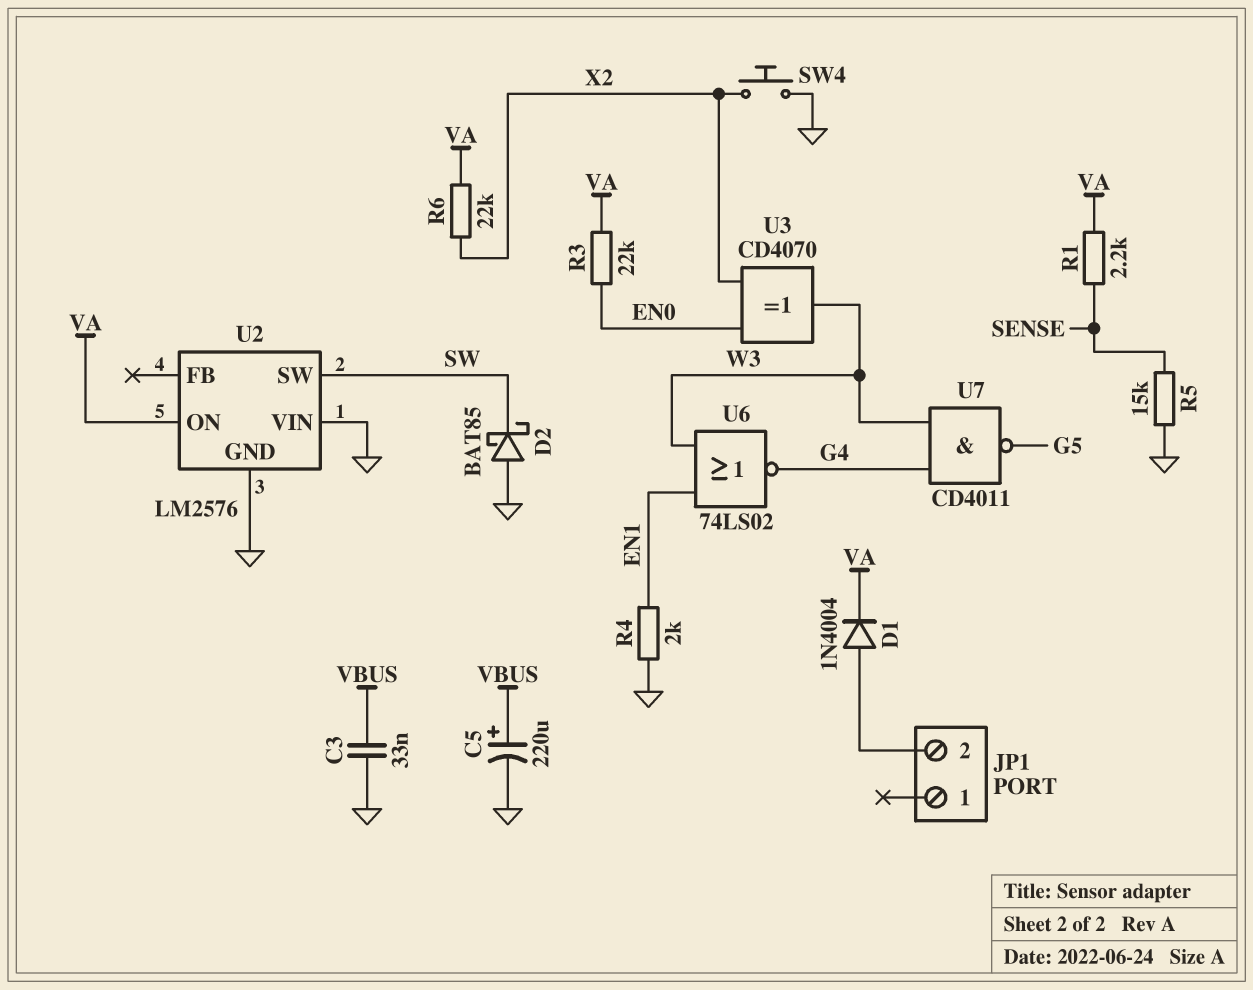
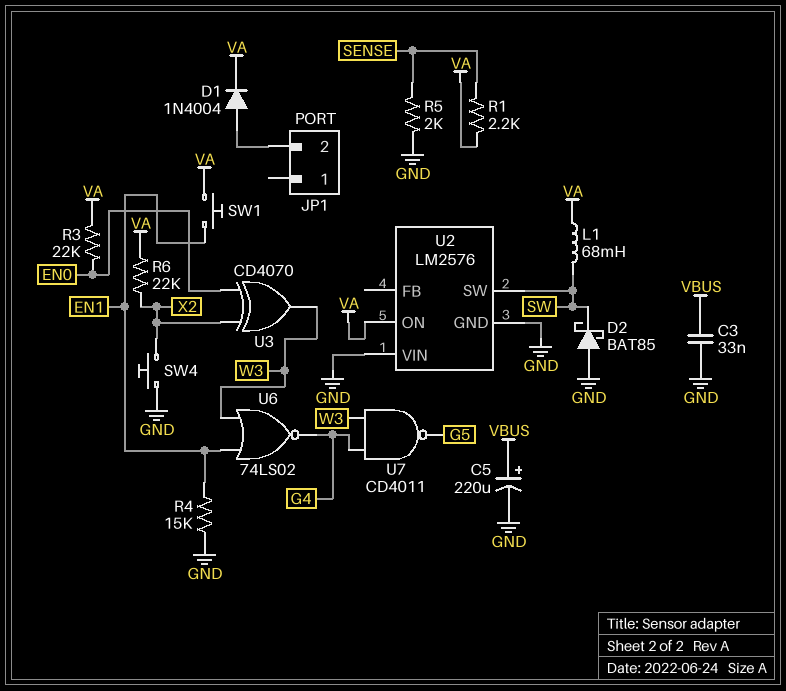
L1: none -> 68mH (SW, VA)
R4: 2k (EN1, GND) -> 15k (EN1, GND)
R5: 15k (GND, SENSE) -> 2k (GND, SENSE)
SW1: none -> button (EN1, VA)

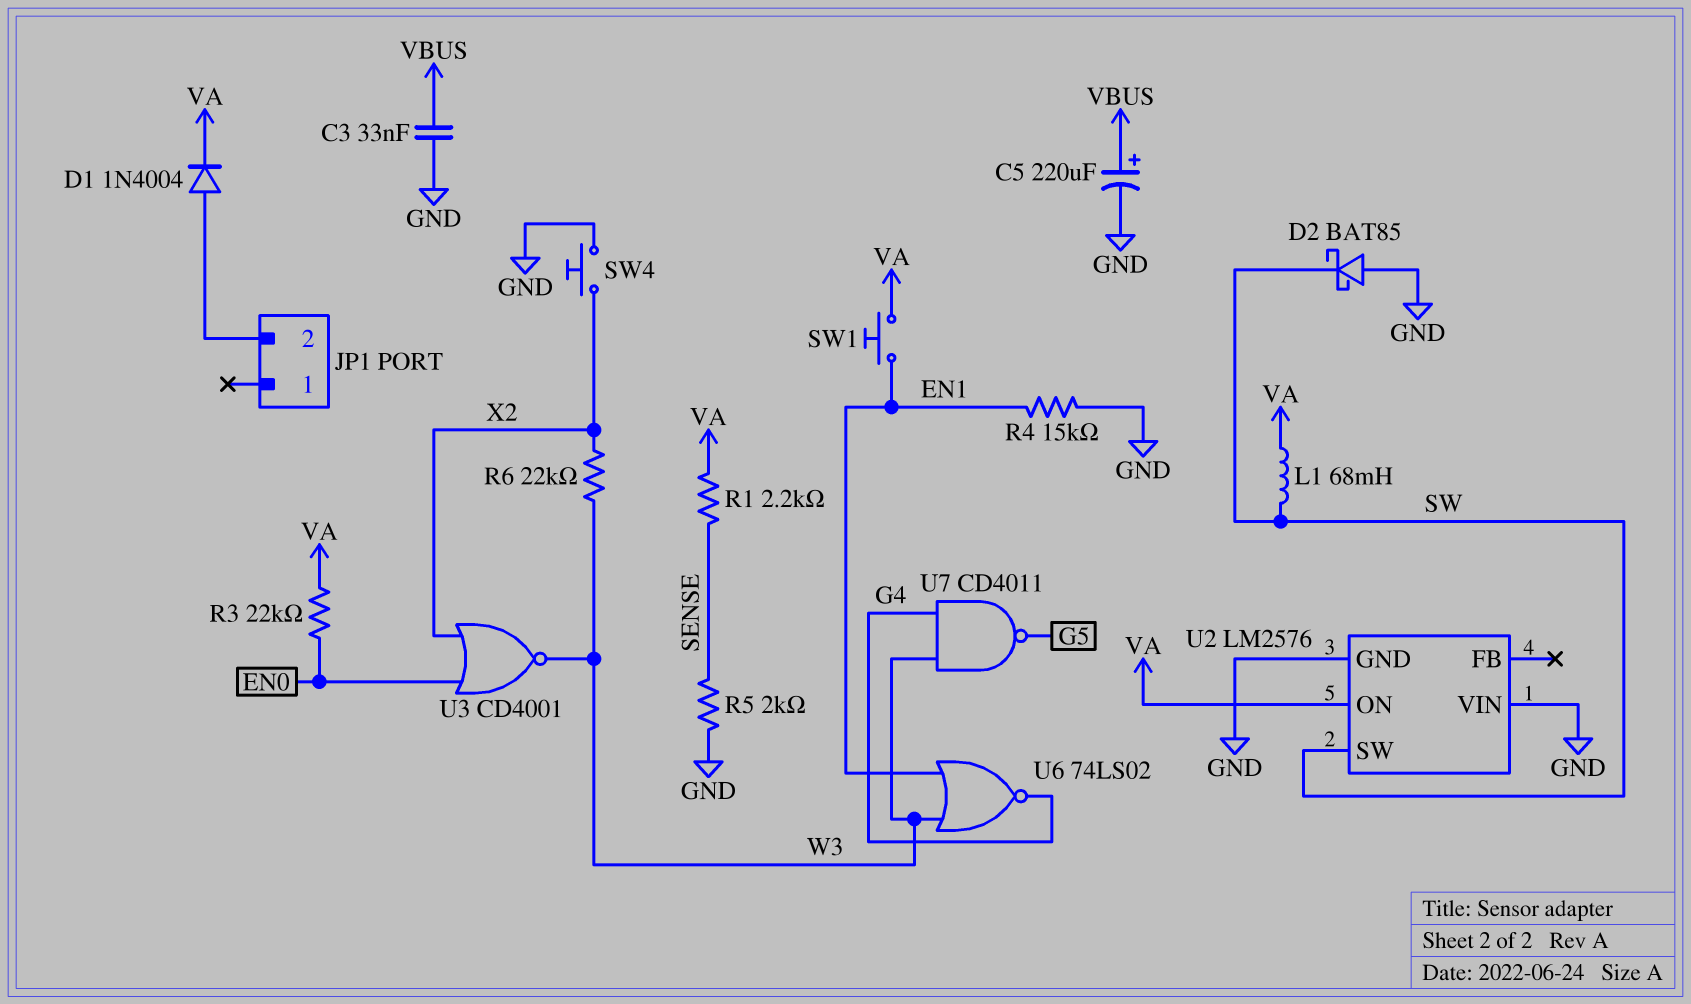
R6: 22k (VA, X2) -> 22k (W3, X2)
U3: XOR CD4070 (in EN0, in X2, out W3) -> NOR CD4001 (in EN0, in X2, out W3)

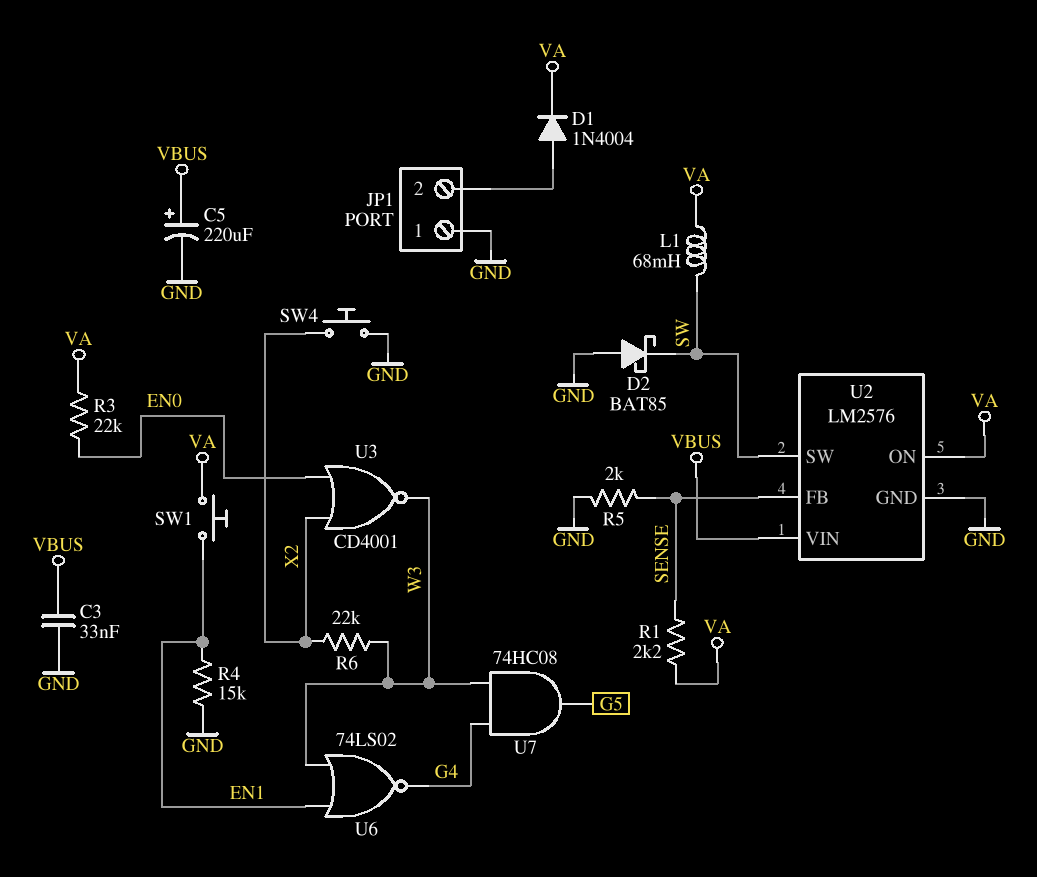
JP1 pin 1: none -> GND
U2 pin FB: none -> SENSE
U2 pin VIN: GND -> VBUS
U7: NAND CD4011 (in G4, in W3, out G5) -> AND 74HC08 (in G4, in W3, out G5)

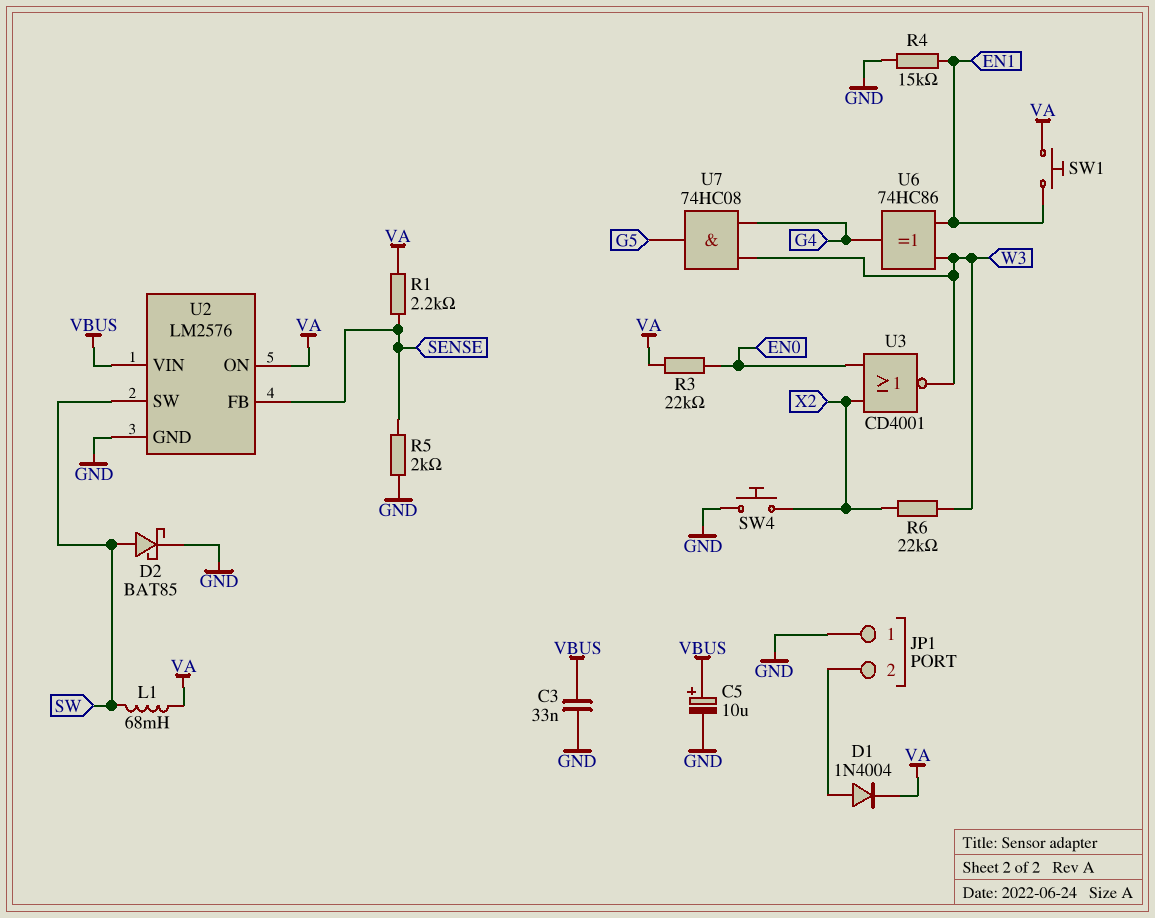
C5: 220uF (plus VBUS, minus GND) -> 10uF (plus VBUS, minus GND)
D2: schottky BAT85 (A GND, K SW) -> schottky BAT85 (A SW, K GND)
U6: NOR 74LS02 (in EN1, in W3, out G4) -> XOR 74HC86 (in EN1, in W3, out G4)

